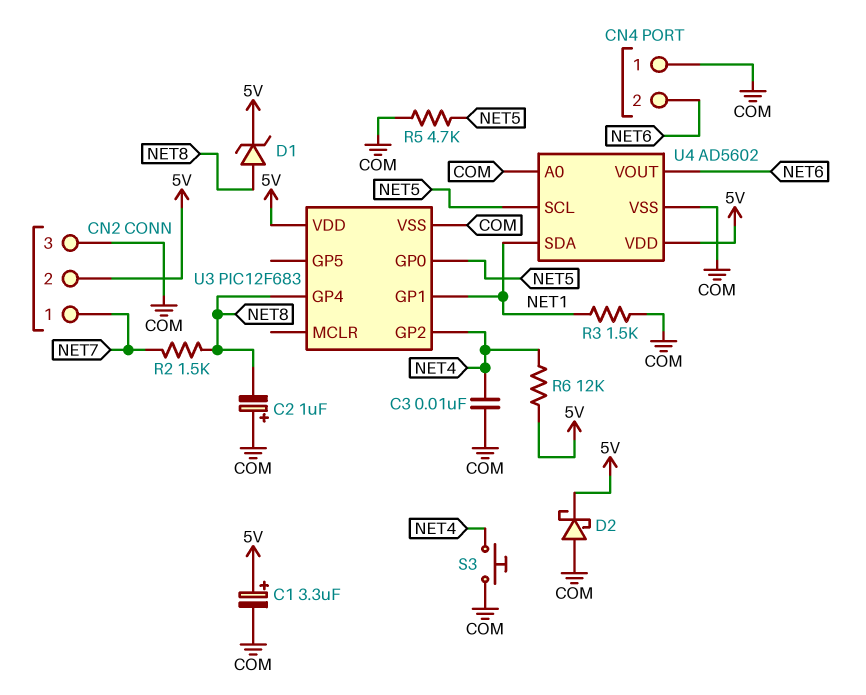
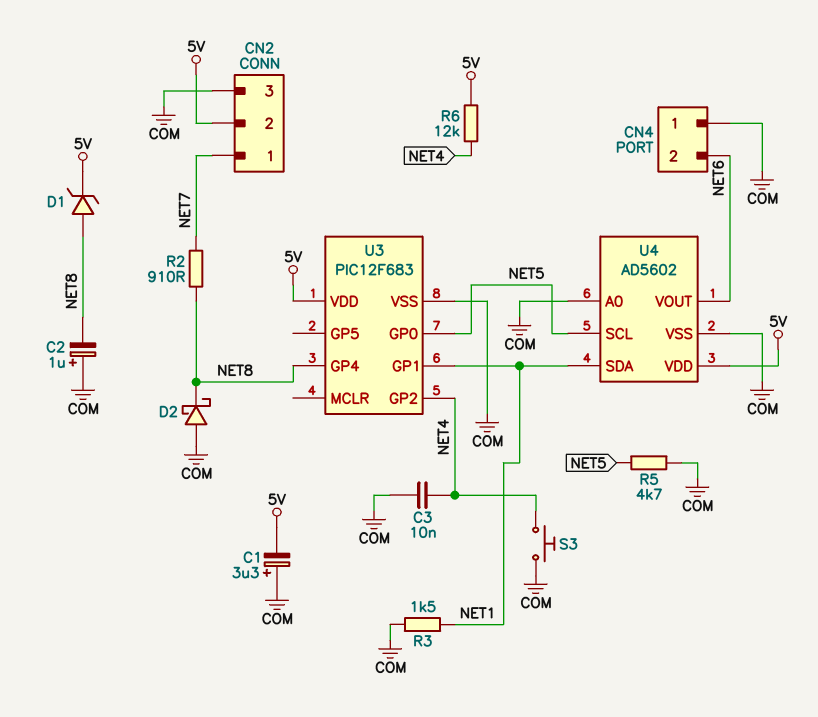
C1: 3.3uF (plus 5V, minus COM) -> 3.3uF (plus COM, minus 5V)
D2: schottky (A COM, K 5V) -> schottky (A COM, K NET8)
R2: 1.5k (NET7, NET8) -> 910 (NET7, NET8)

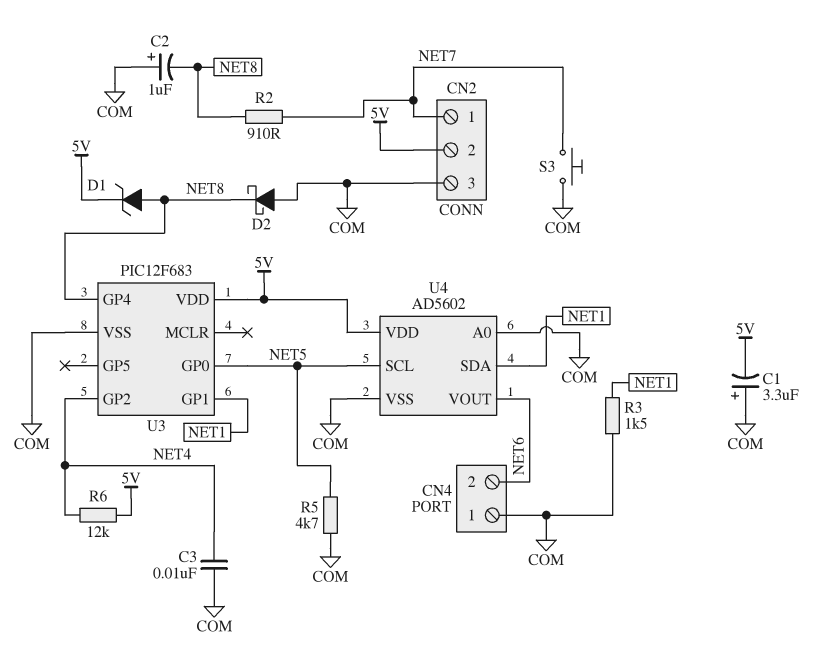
S3: button (COM, NET4) -> button (COM, NET7)

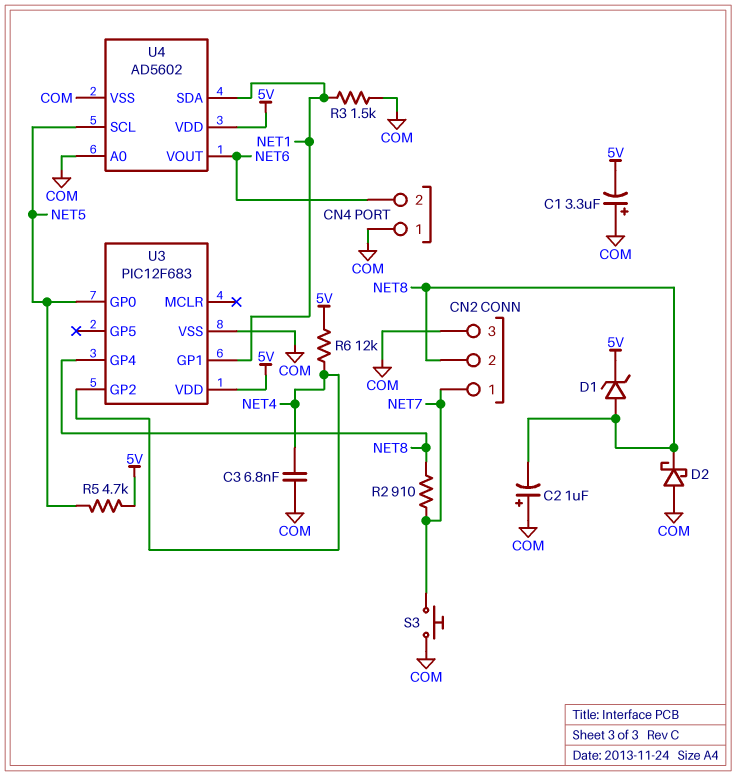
C3: 10nF (COM, NET4) -> 6.8nF (COM, NET4)
CN2 pin 2: 5V -> NET8
R5: 4.7k (COM, NET5) -> 4.7k (5V, NET5)

